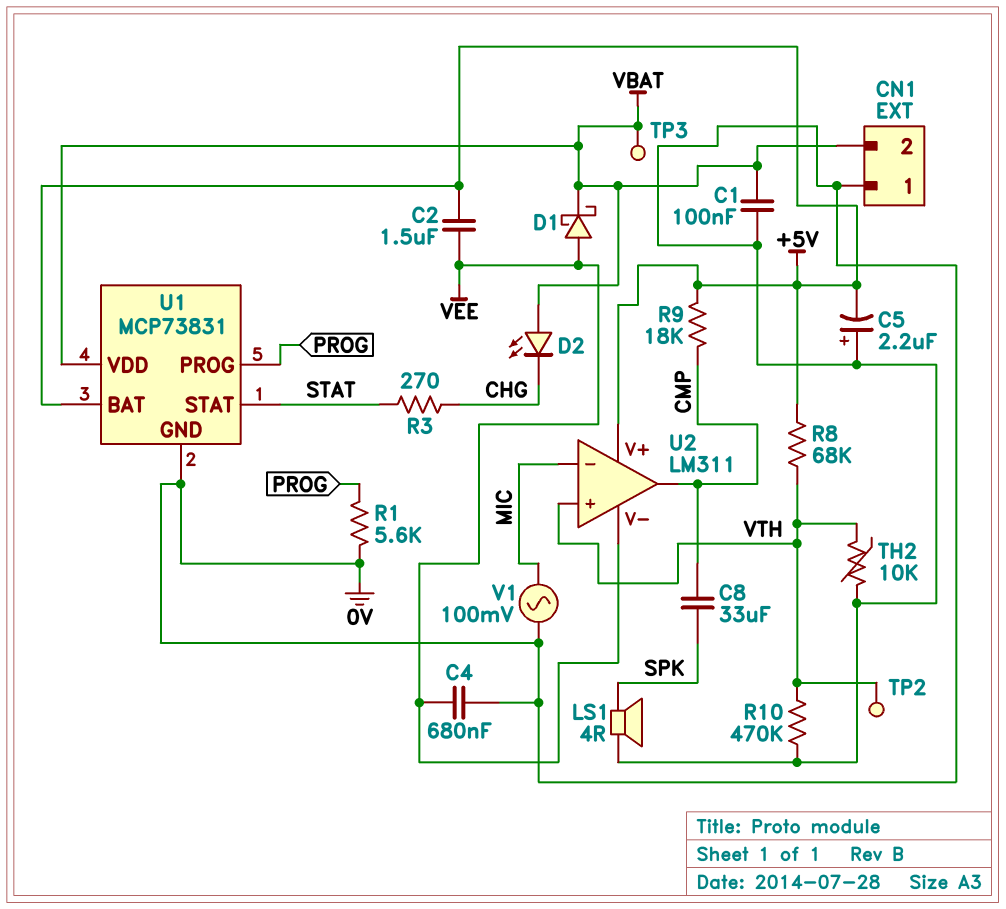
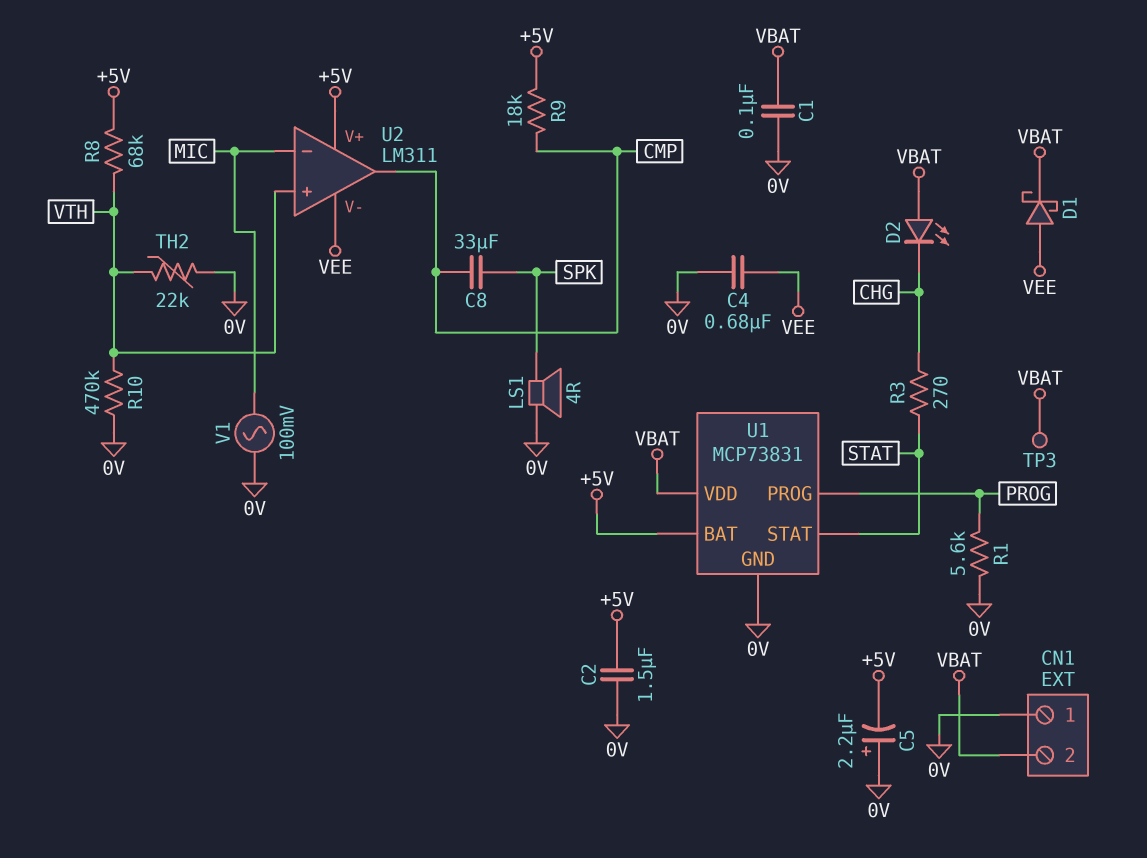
C2: 1.5uF (+5V, VEE) -> 1.5uF (+5V, 0V)
TH2: 10k (0V, VTH) -> 22k (0V, VTH)
TP2: test point (VTH) -> none

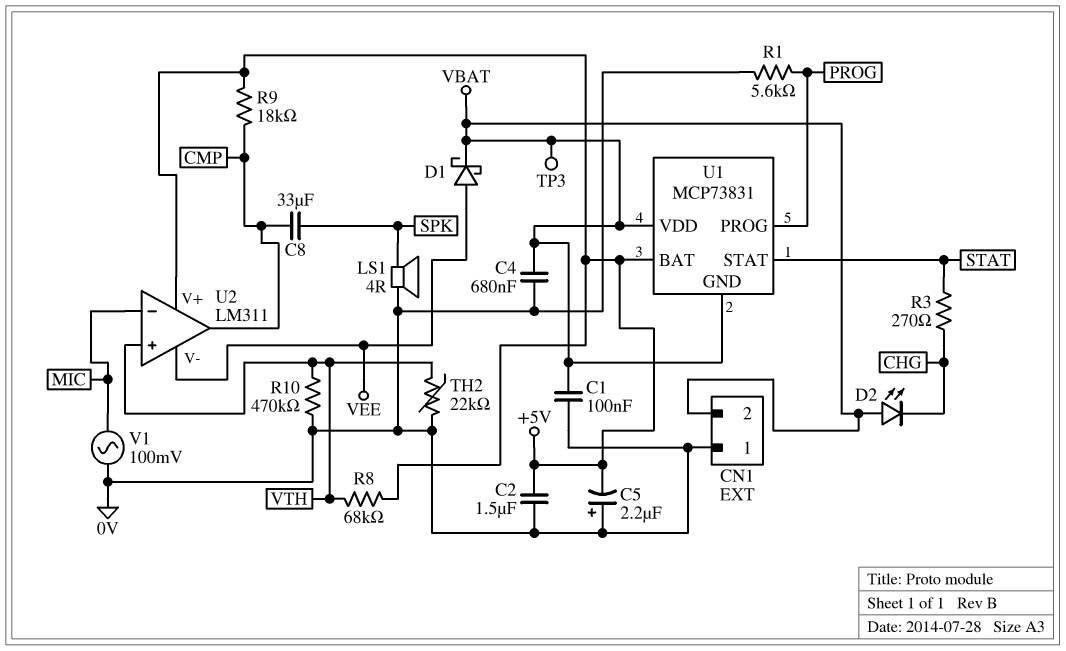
C4: 680nF (0V, VEE) -> 680nF (0V, VBAT)
U1 pin GND: 0V -> VBAT

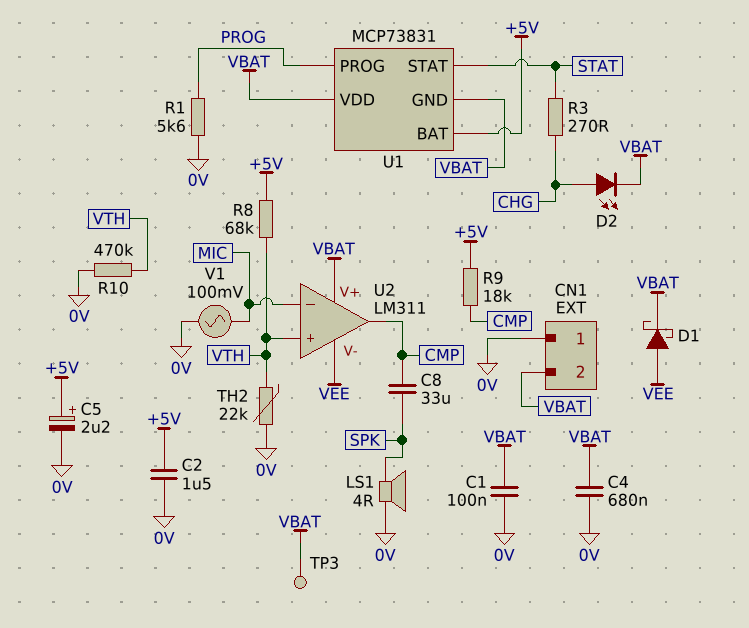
C5: 2.2uF (plus 0V, minus +5V) -> 2.2uF (plus +5V, minus 0V)
D2: LED (A VBAT, K CHG) -> LED (A CHG, K VBAT)
U2 pin V+: +5V -> VBAT

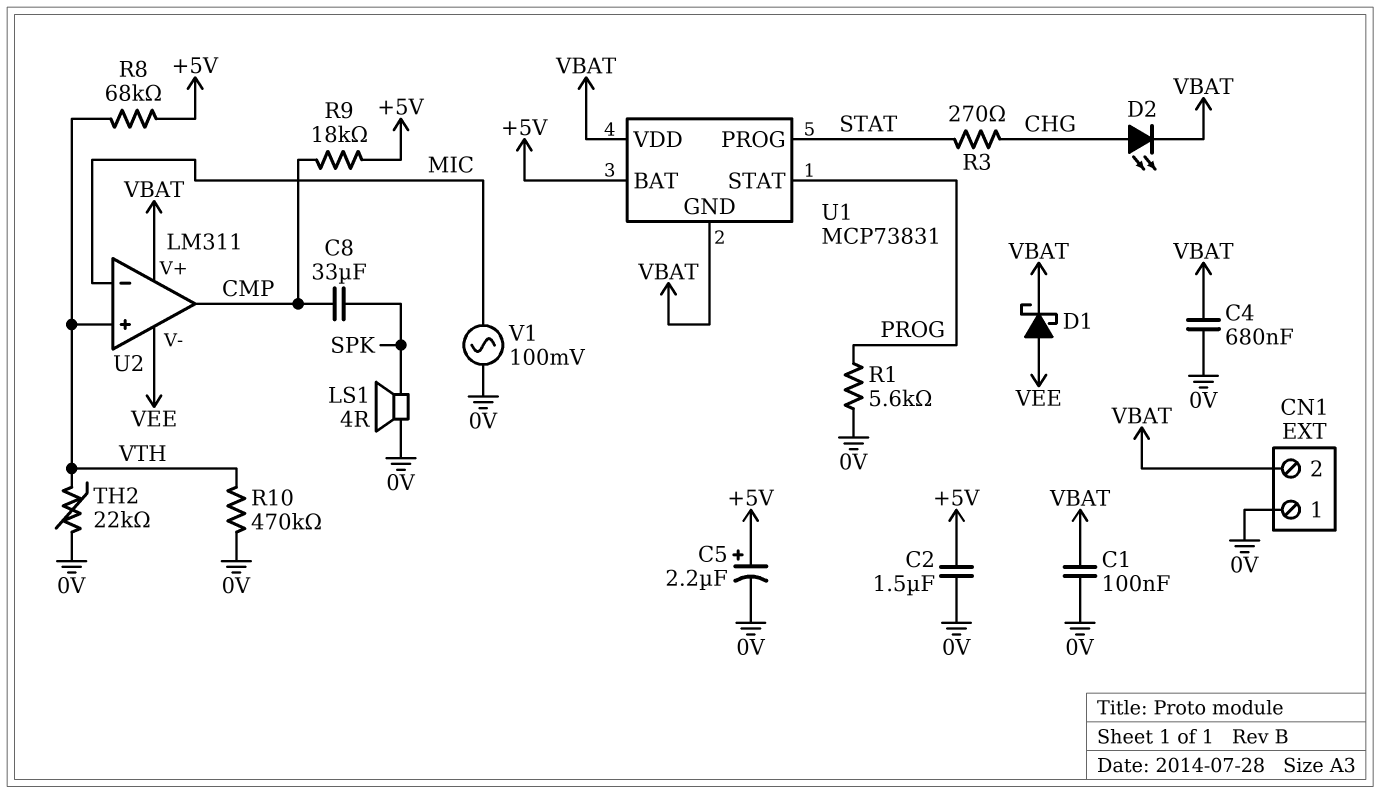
TP3: test point (VBAT) -> none
U1 pin PROG: PROG -> STAT
U1 pin STAT: STAT -> PROG

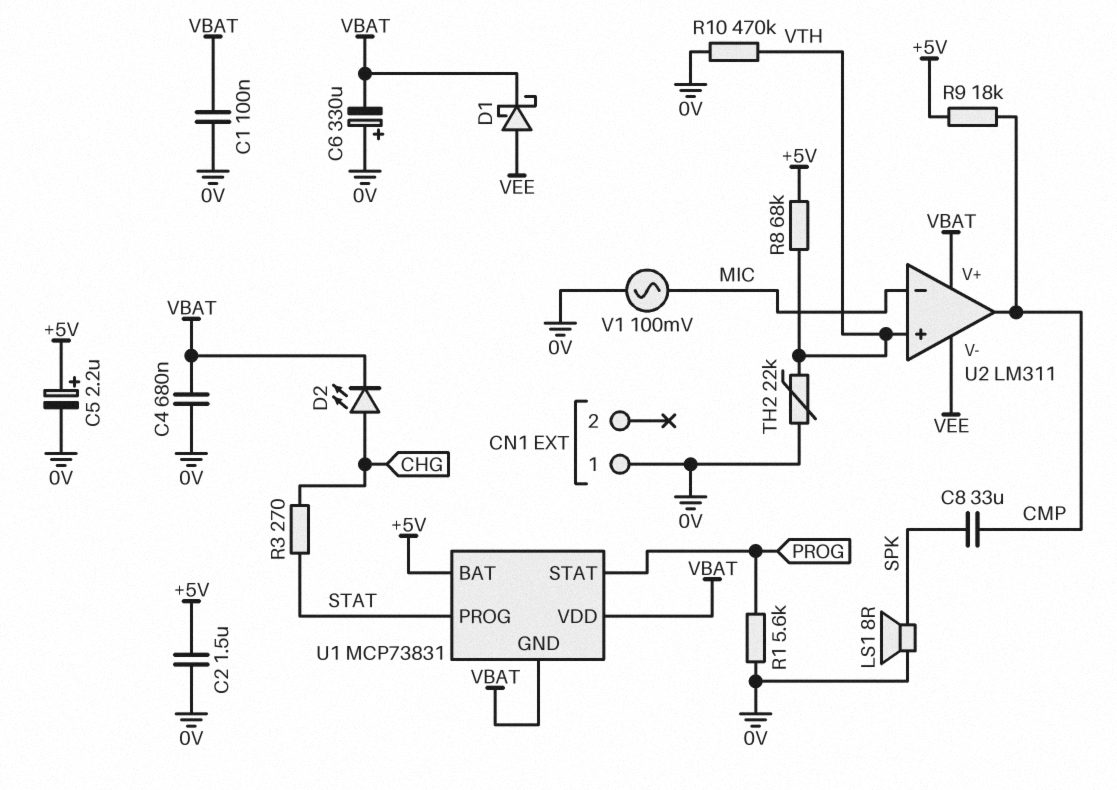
C6: none -> 330uF (plus 0V, minus VBAT)
CN1 pin 2: VBAT -> none
LS1: speaker 4R (0V, SPK) -> speaker 8R (0V, SPK)

